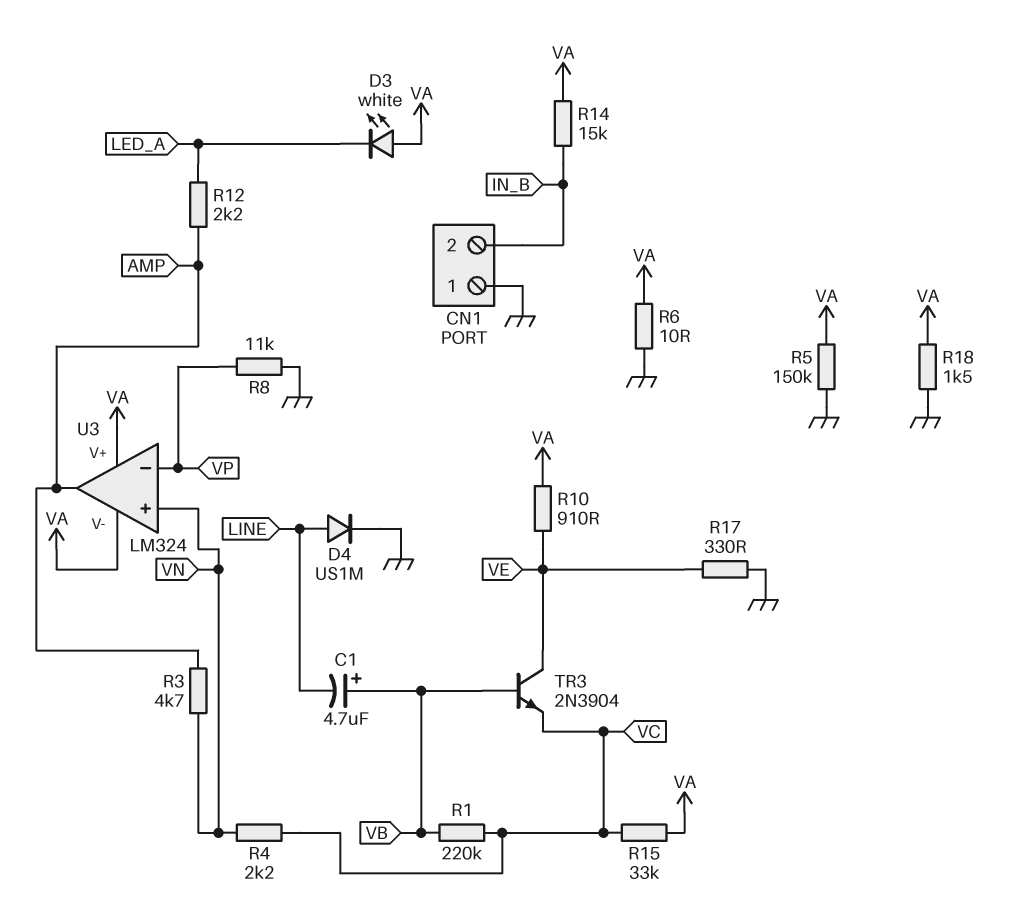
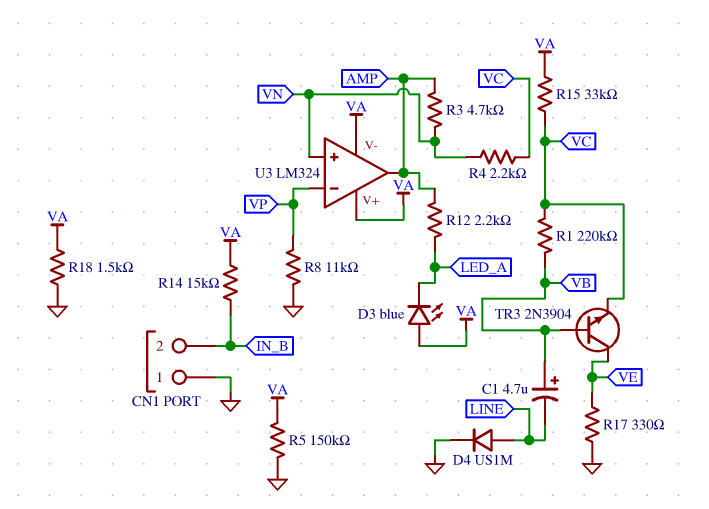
D3: LED white (A VA, K LED_A) -> LED blue (A VA, K LED_A)
R6: 10 (GND, VA) -> none
R10: 910 (VA, VE) -> none

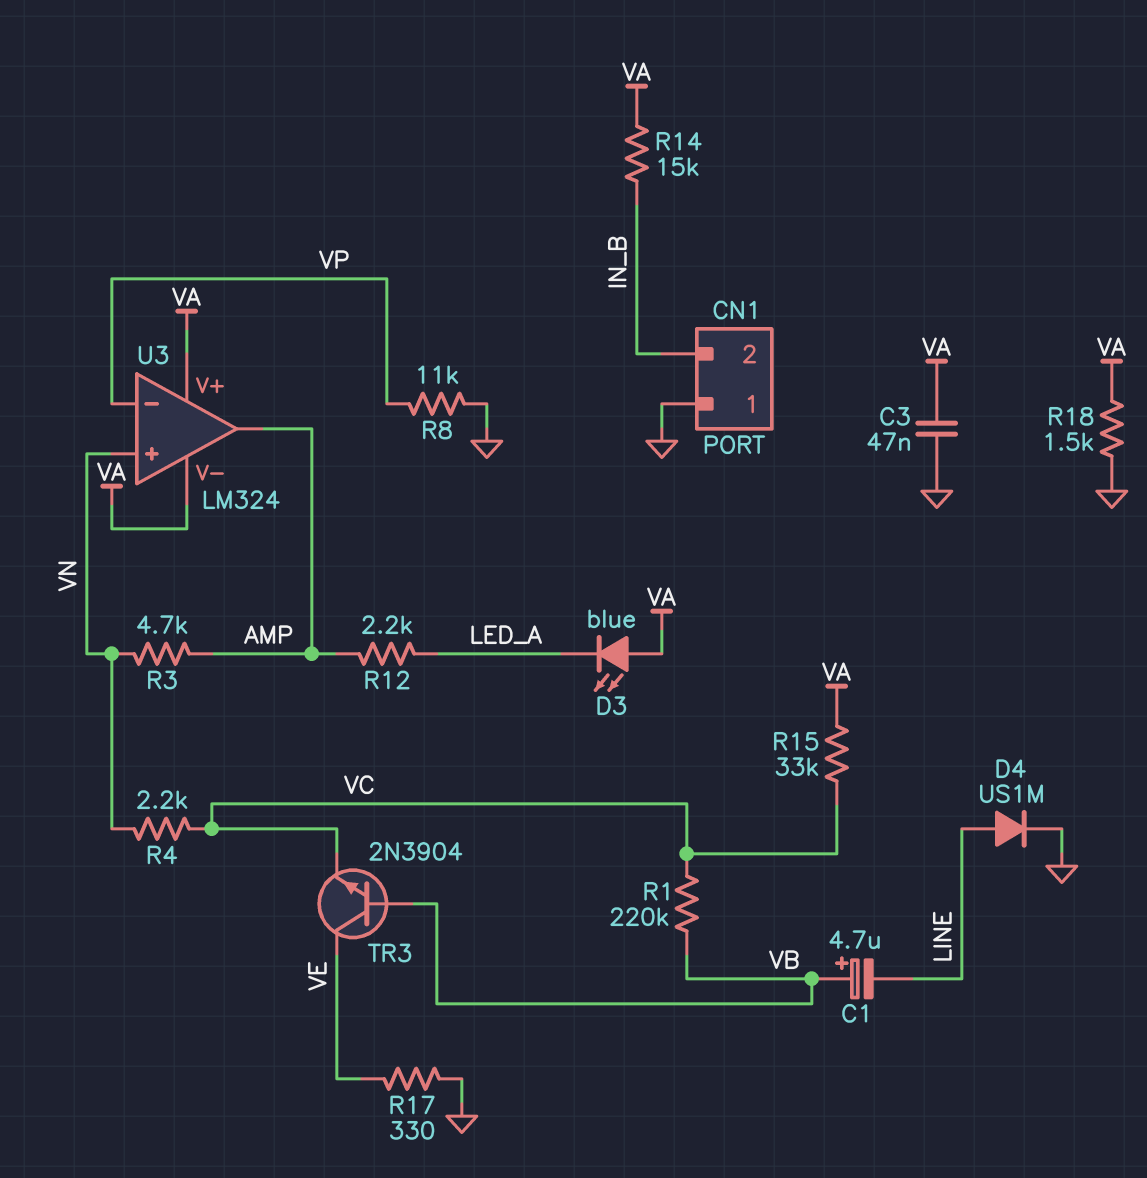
C3: none -> 47nF (GND, VA)
R5: 150k (GND, VA) -> none

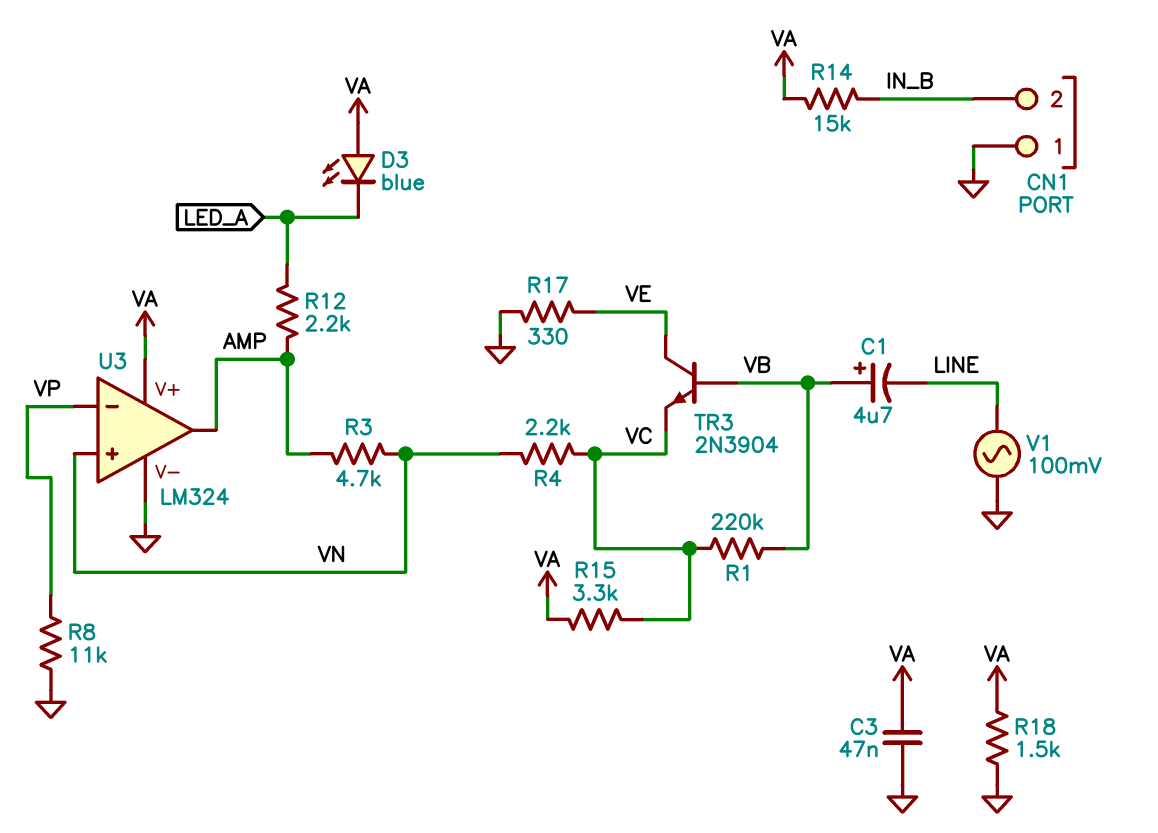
D4: diode US1M (A LINE, K GND) -> none
R15: 33k (VA, VC) -> 3.3k (VA, VC)
U3 pin V-: VA -> GND
V1: none -> AC 100mV (GND, LINE)

